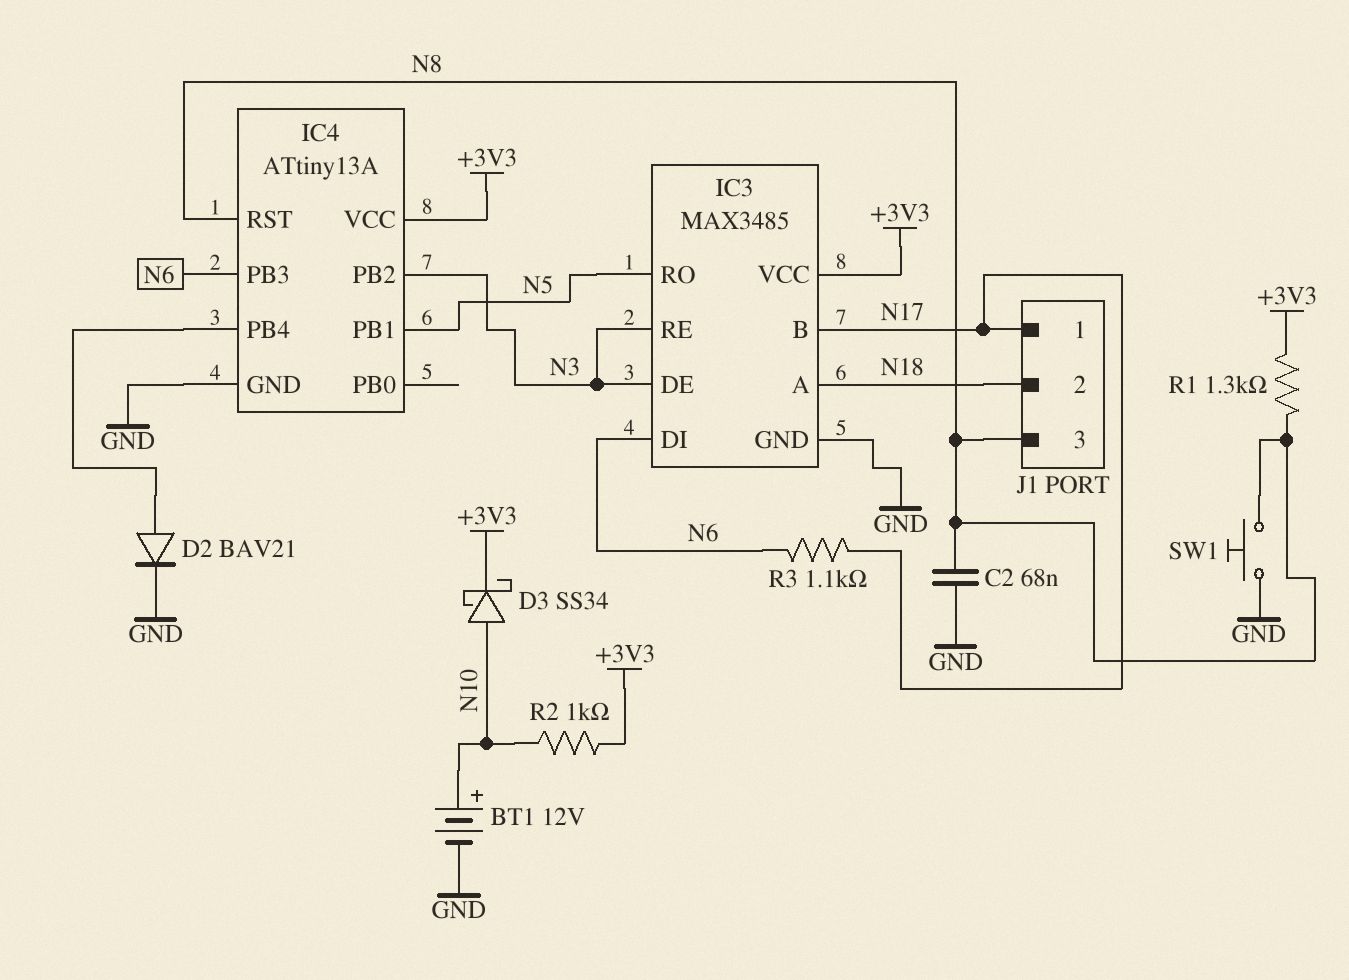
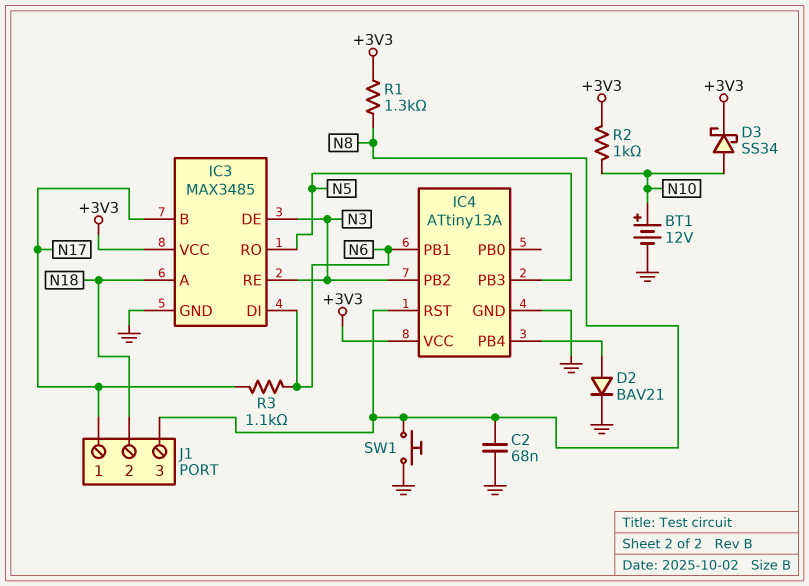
IC4 pin PB1: N5 -> N6
IC4 pin PB3: N6 -> N5

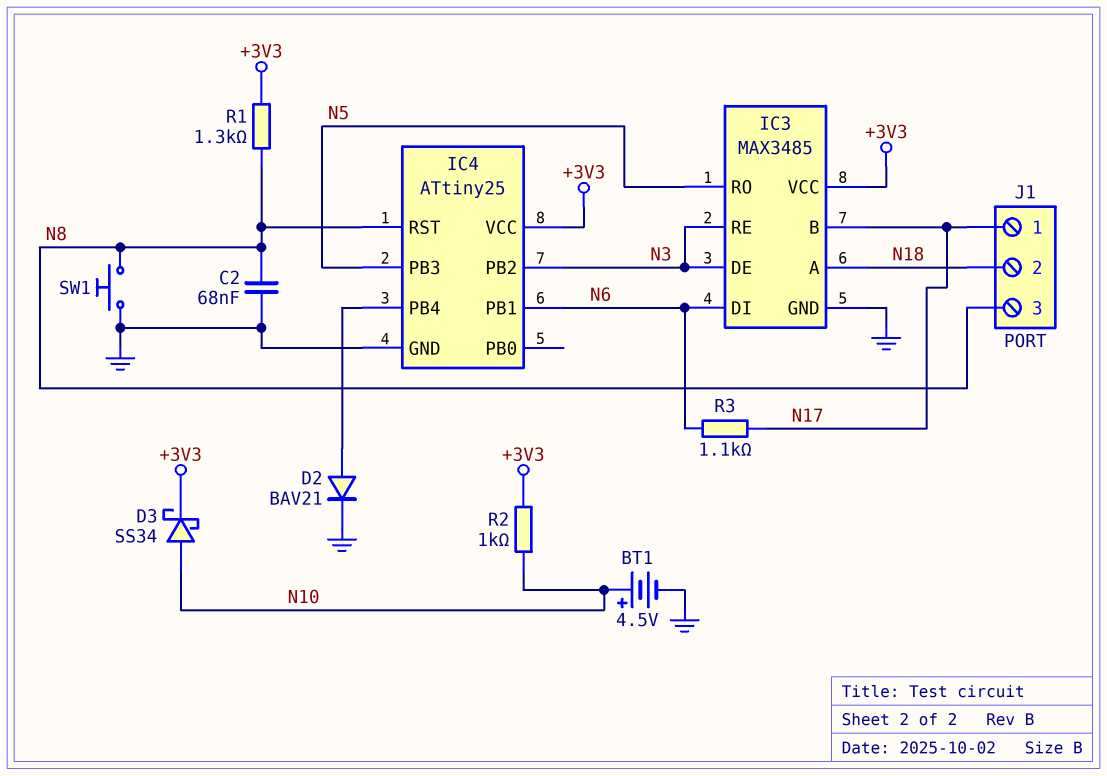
BT1: 12V (plus N10, minus GND) -> 4.5V (plus N10, minus GND)
IC4: ATtiny13A -> ATtiny25

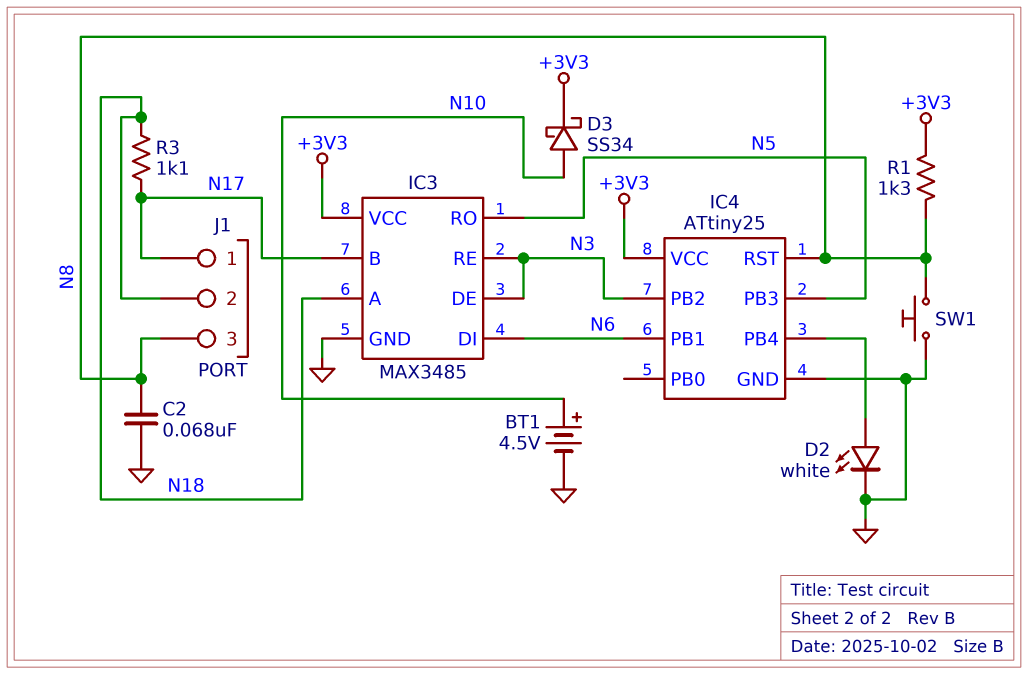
D2: diode BAV21 (A IC4/PB4, K GND) -> LED white (A IC4/PB4, K GND)
R2: 1k (+3V3, N10) -> none
R3: 1.1k (N6, N17) -> 1.1k (N17, N18)

